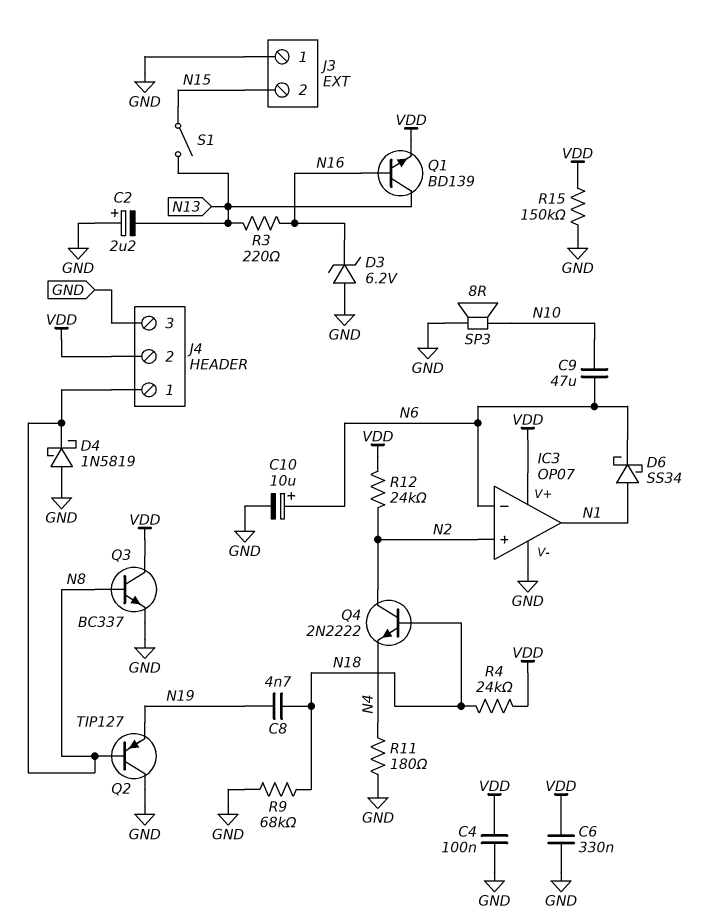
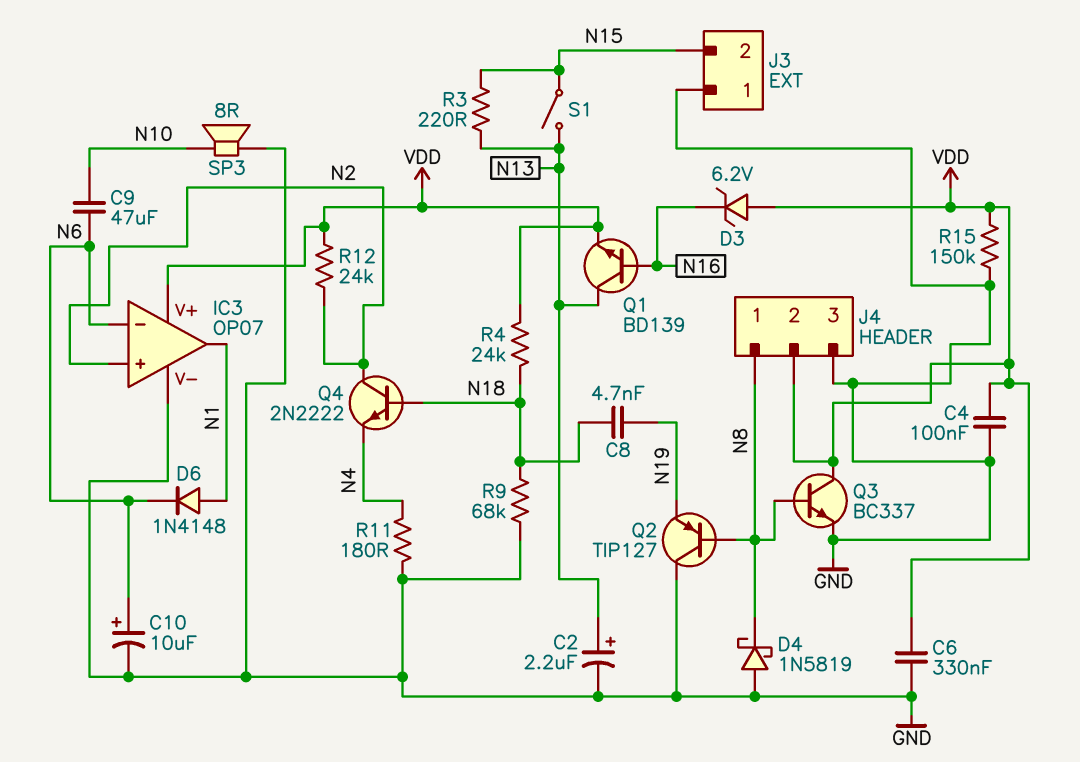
C2: 2.2uF (plus GND, minus N13) -> 2.2uF (plus N13, minus GND)
D3: zener 6.2V (A GND, K N16) -> zener 6.2V (A VDD, K N16)
D6: schottky SS34 (A N1, K N6) -> diode 1N4148 (A N1, K N6)
R3: 220 (N13, N16) -> 220 (N13, N15)

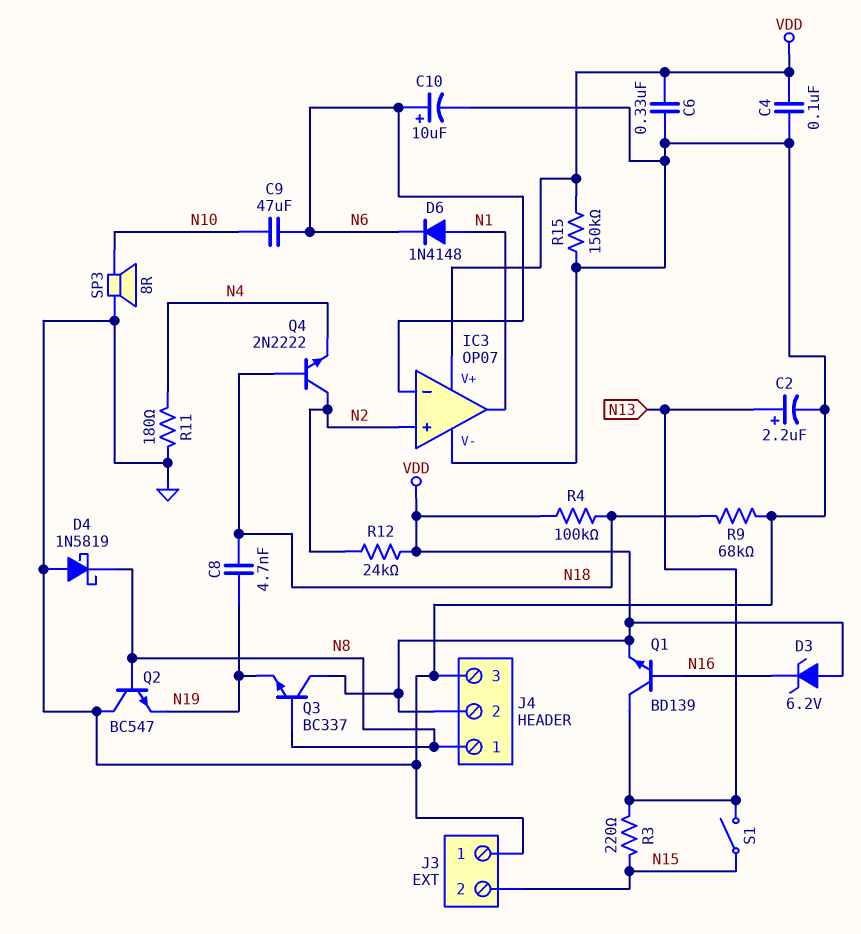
Q2: PNP TIP127 (B N8, C GND, E N19) -> NPN BC547 (B N8, C GND, E N19)
Q3: NPN BC337 (B N8, C VDD, E GND) -> NPN BC337 (B N8, C VDD, E N19)
R4: 24k (N18, VDD) -> 100k (N18, VDD)

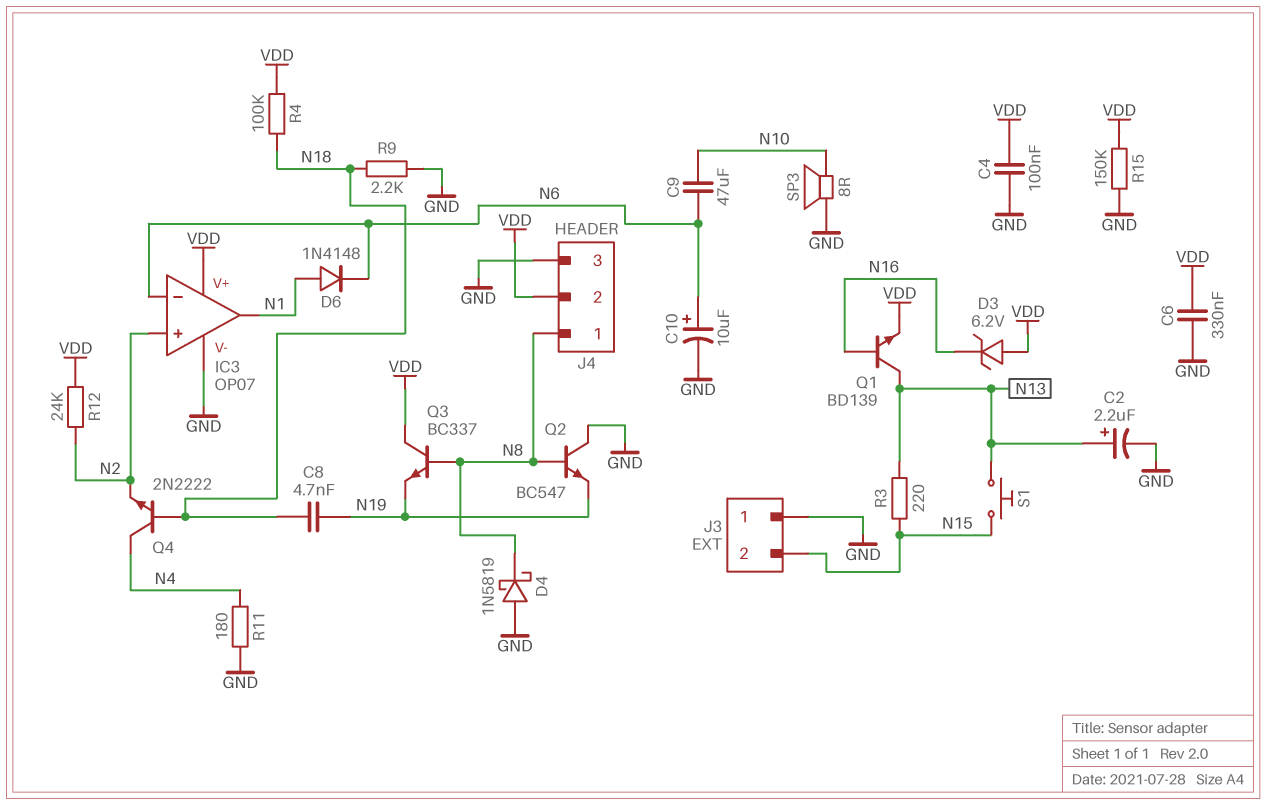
Q4: NPN 2N2222 (B N18, C N2, E N4) -> NPN 2N2222 (B N18, C N4, E N2)
R9: 68k (GND, N18) -> 2.2k (GND, N18)
S1: switch (N13, N15) -> button (N13, N15)

